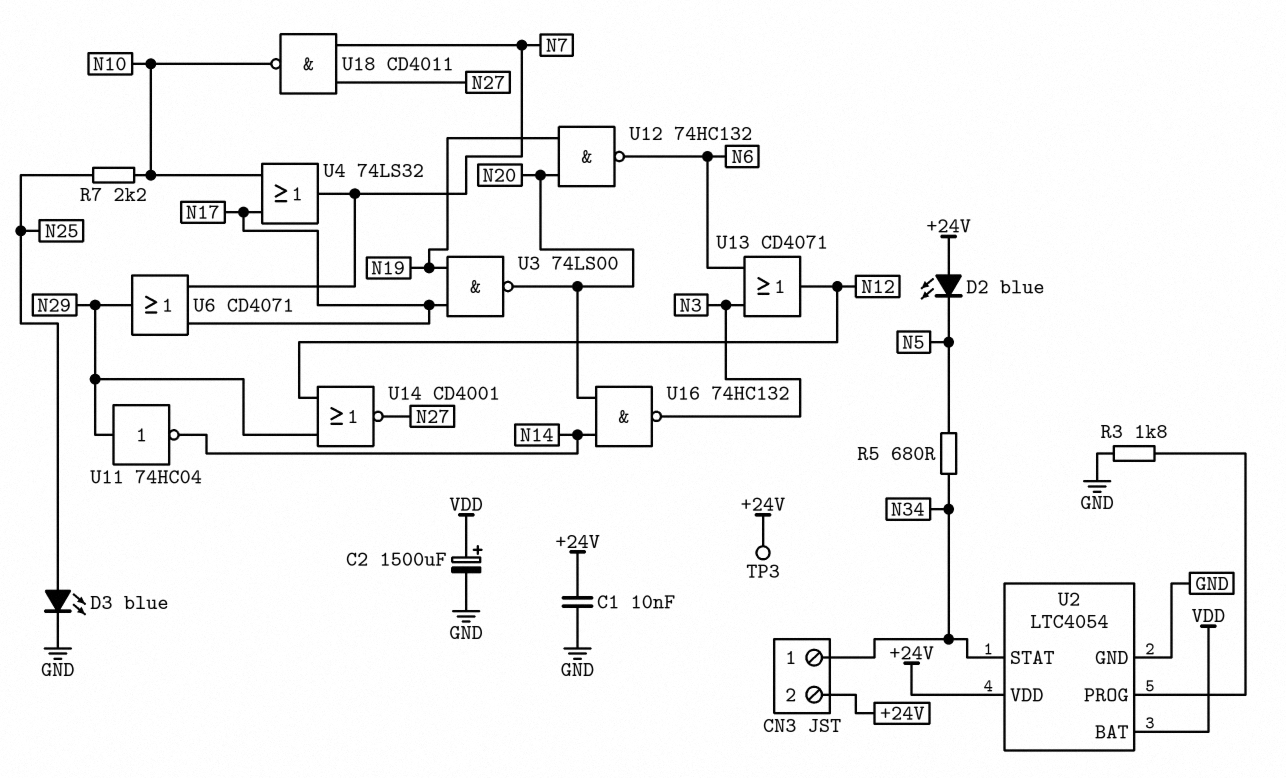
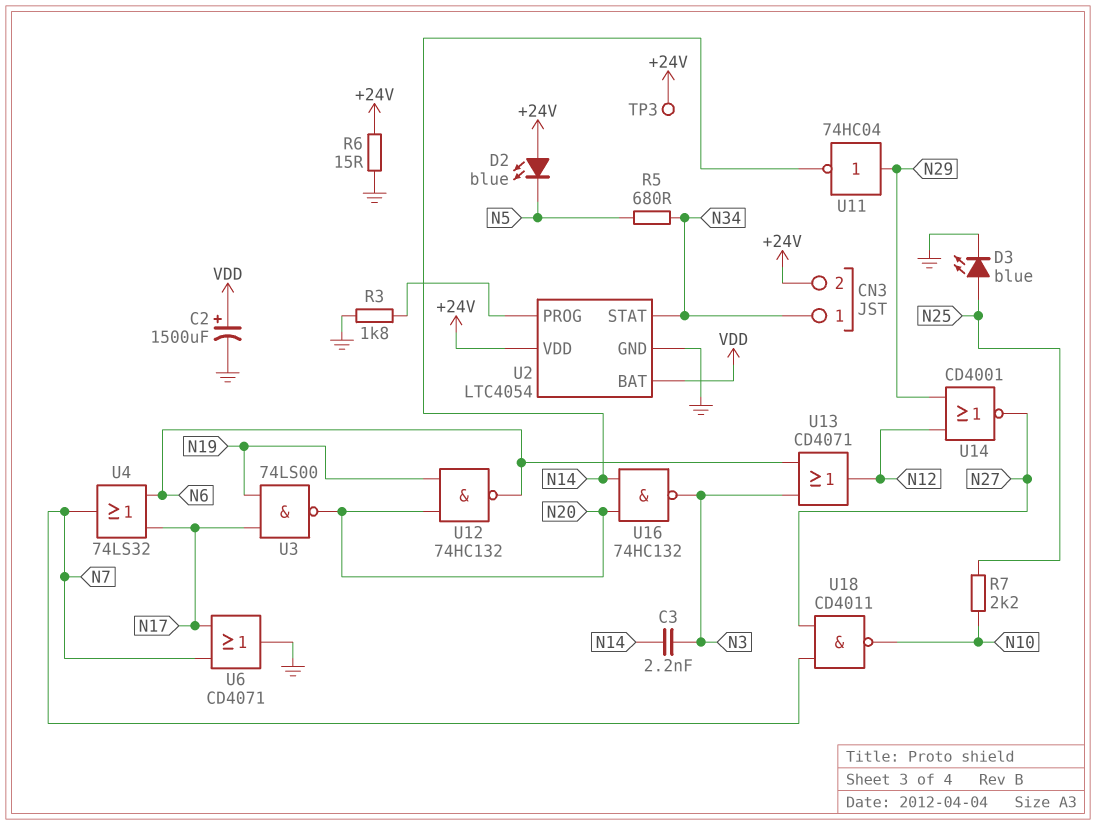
C1: 10nF (+24V, GND) -> none
C3: none -> 2.2nF (N3, N14)
R6: none -> 15 (+24V, GND)
U4: OR 74LS32 (in N10, in N17, out N7) -> OR 74LS32 (in N6, in N17, out N7)
U6: OR CD4071 (in N7, in N17, out N29) -> OR CD4071 (in N7, in N17, out GND)

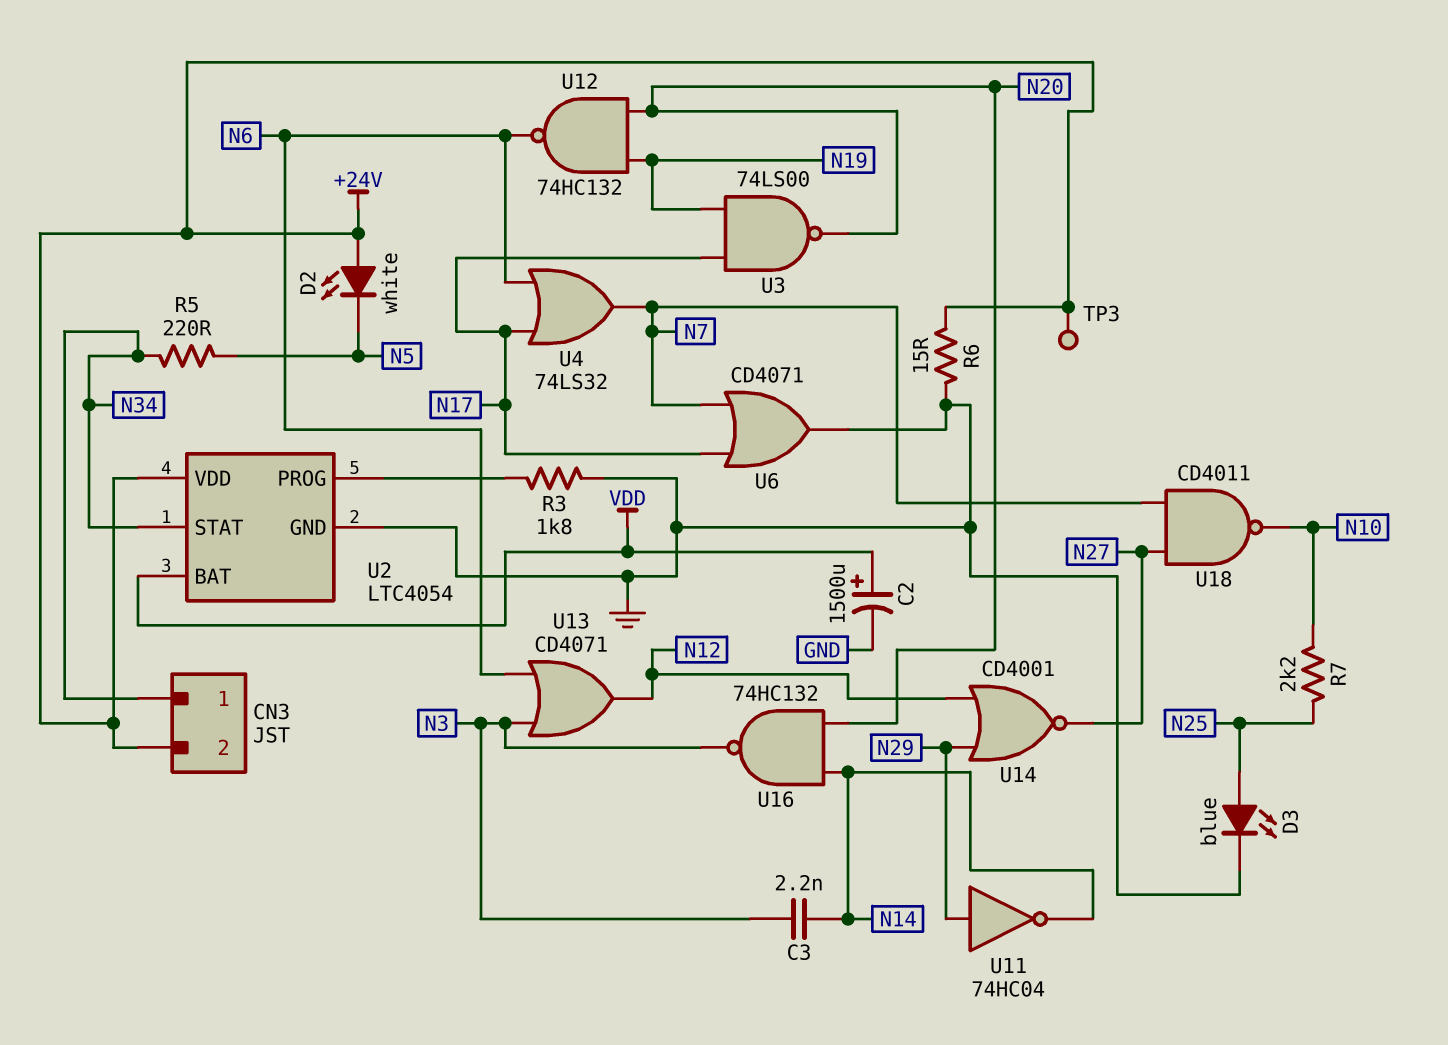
D2: LED blue (A +24V, K N5) -> LED white (A +24V, K N5)
R5: 680 (N5, N34) -> 220 (N5, N34)

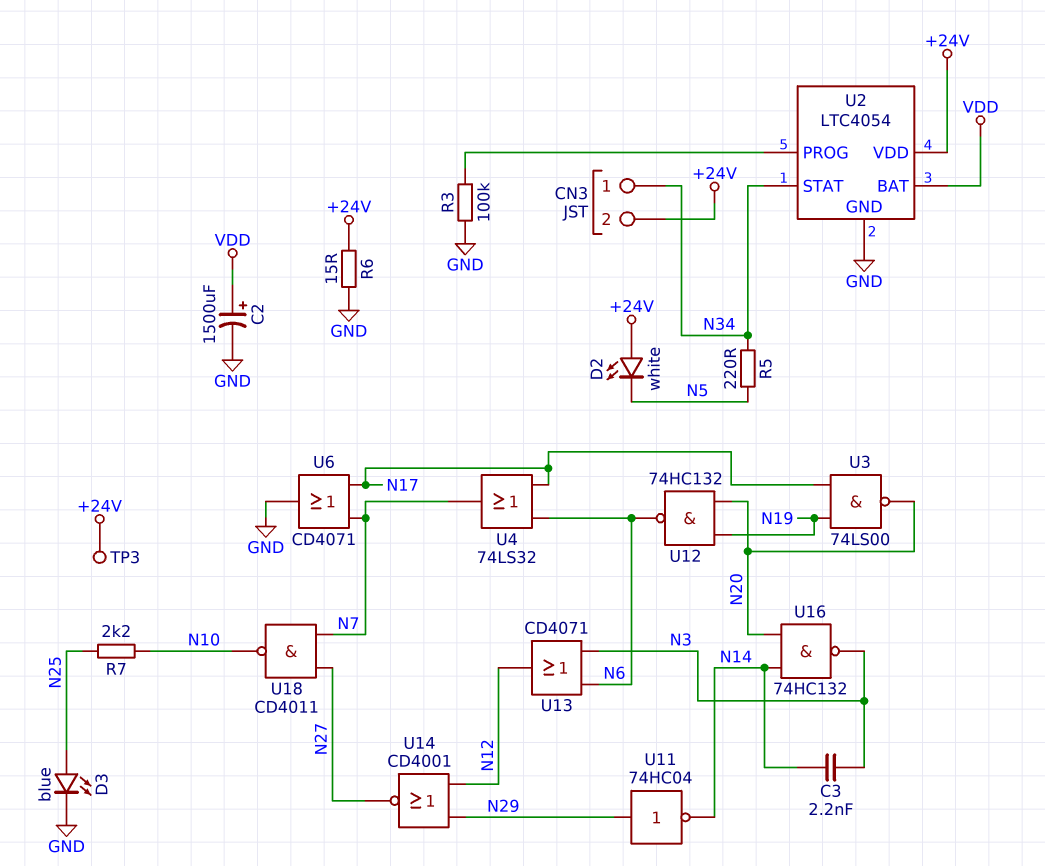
R3: 1.8k (GND, U2/PROG) -> 100k (GND, U2/PROG)

